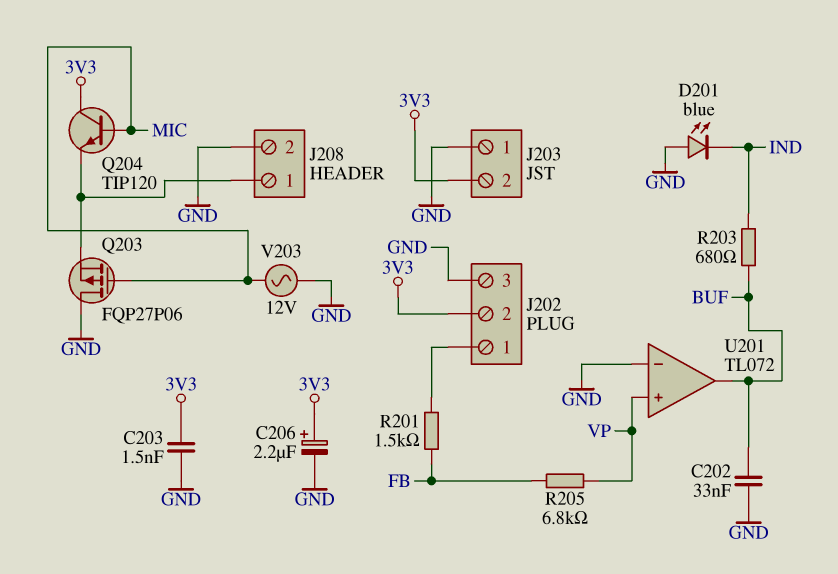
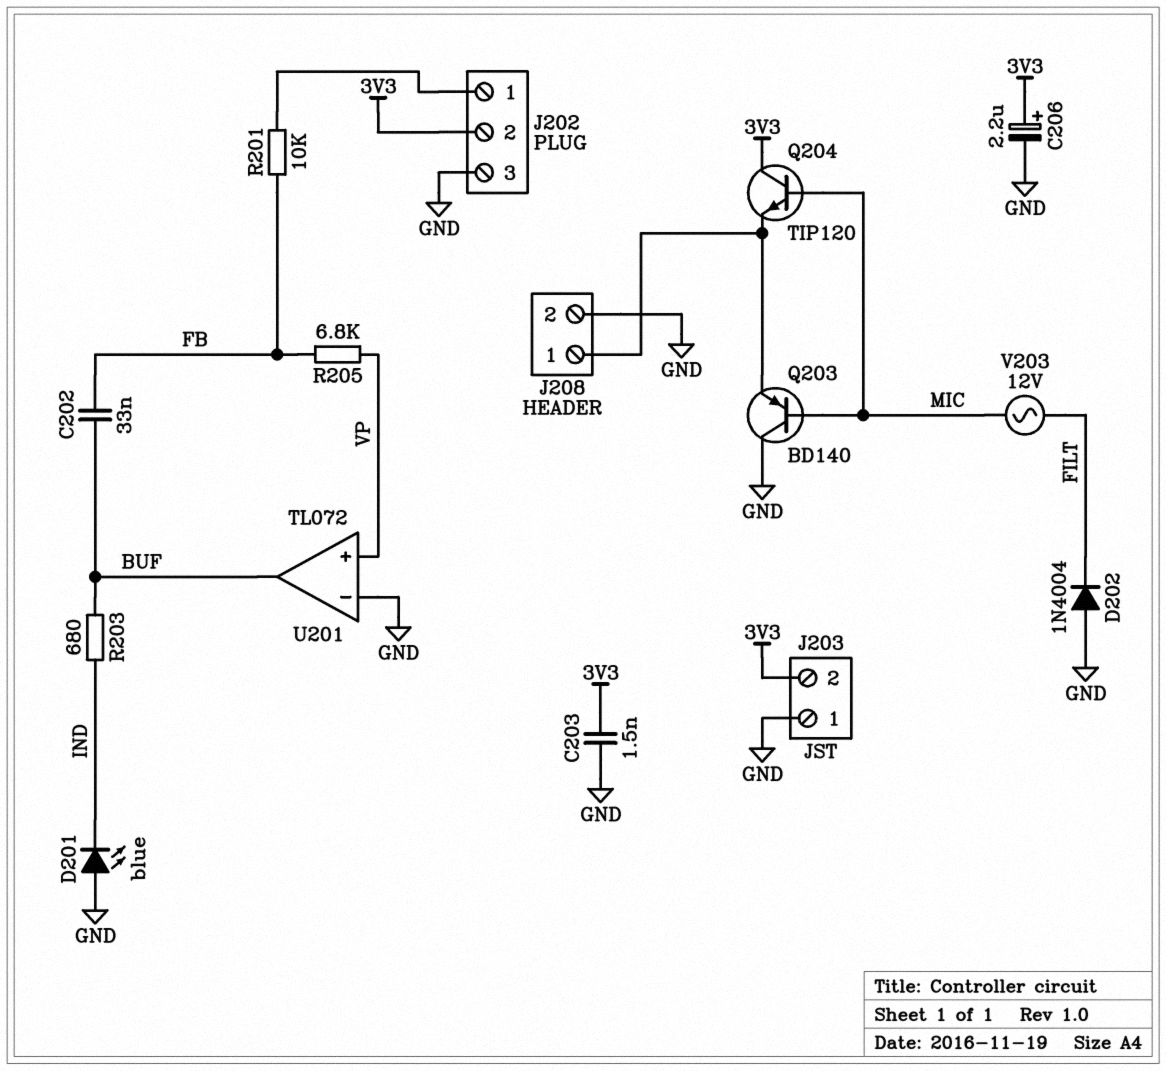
C202: 33nF (BUF, GND) -> 33nF (BUF, FB)
D202: none -> diode 1N4004 (A GND, K FILT)
Q203: PMOS FQP27P06 (G MIC, D GND, S J208/1) -> PNP BD140 (B MIC, C GND, E J208/1)
R201: 1.5k (FB, J202/1) -> 10k (FB, J202/1)
V203: AC 12V (GND, MIC) -> AC 12V (FILT, MIC)

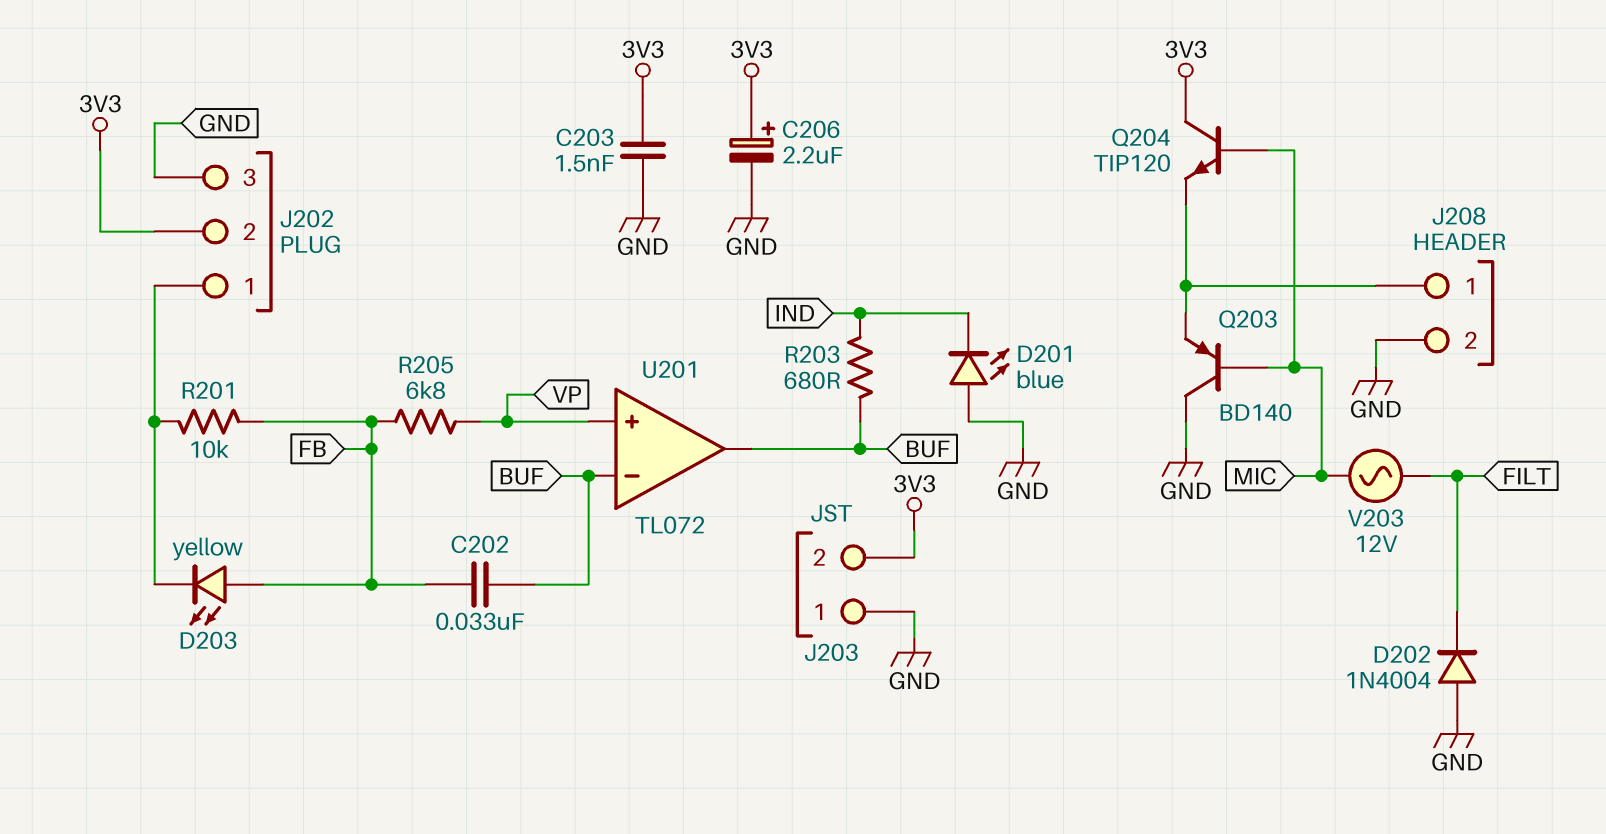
D203: none -> LED yellow (A FB, K J202/1)
U201 pin in-: GND -> BUF

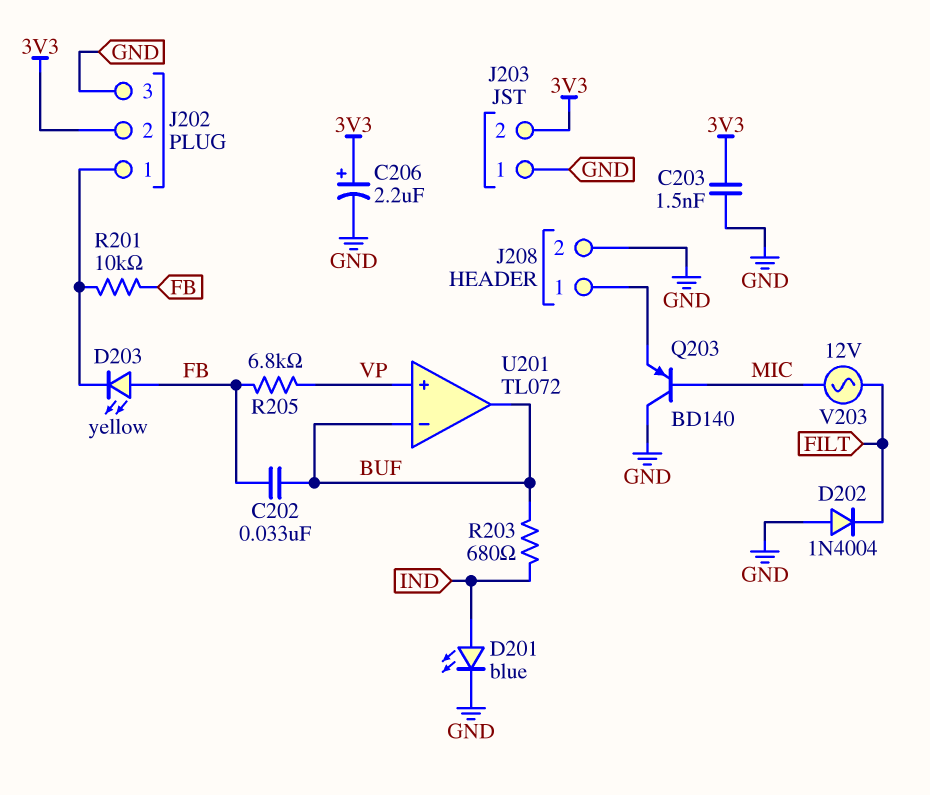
D201: LED blue (A GND, K IND) -> LED blue (A IND, K GND)
Q204: NPN TIP120 (B MIC, C 3V3, E J208/1) -> none

